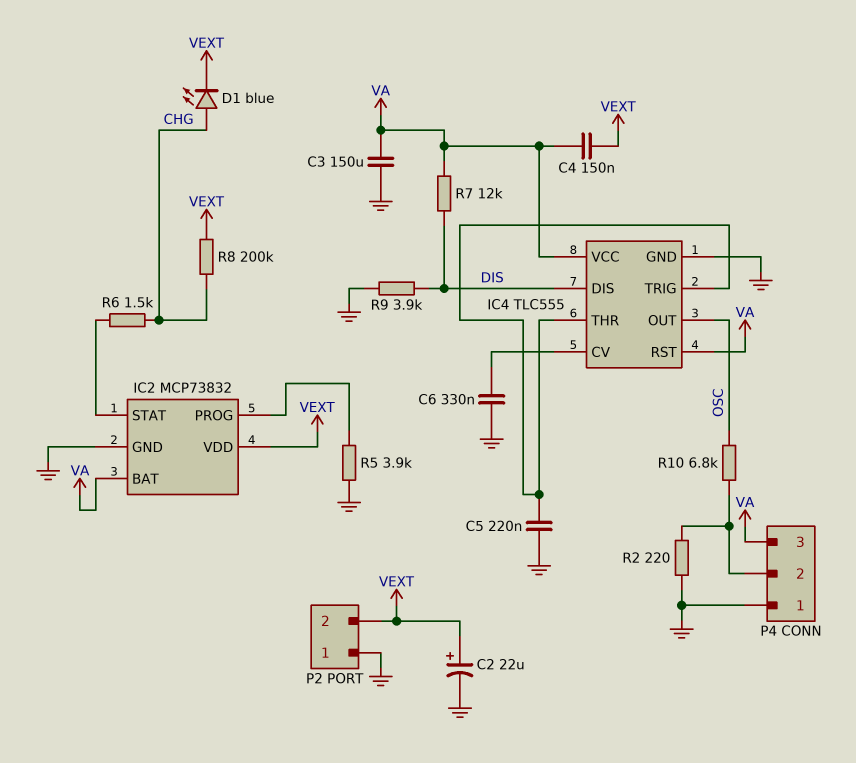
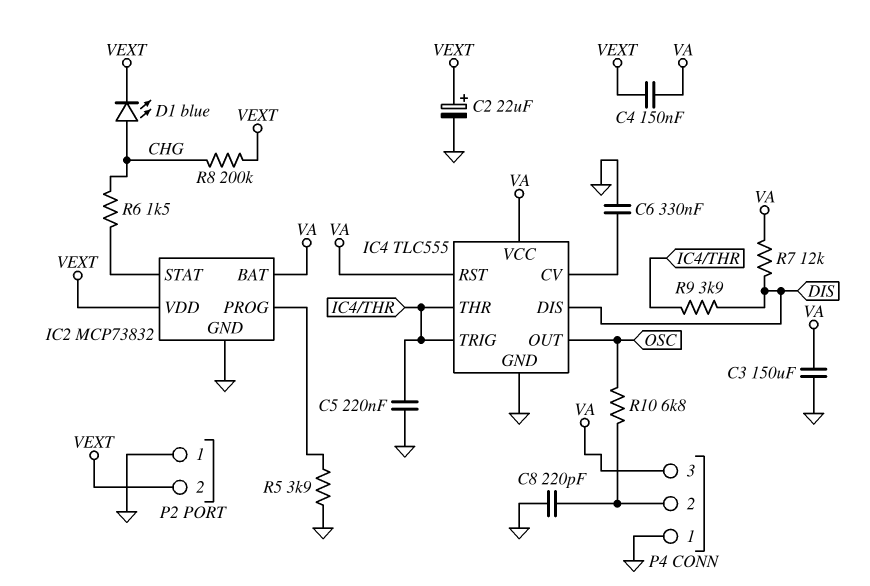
C8: none -> 220pF (GND, P4/2)
R2: 220 (GND, P4/2) -> none
R9: 3.9k (DIS, GND) -> 3.9k (DIS, IC4/THR)

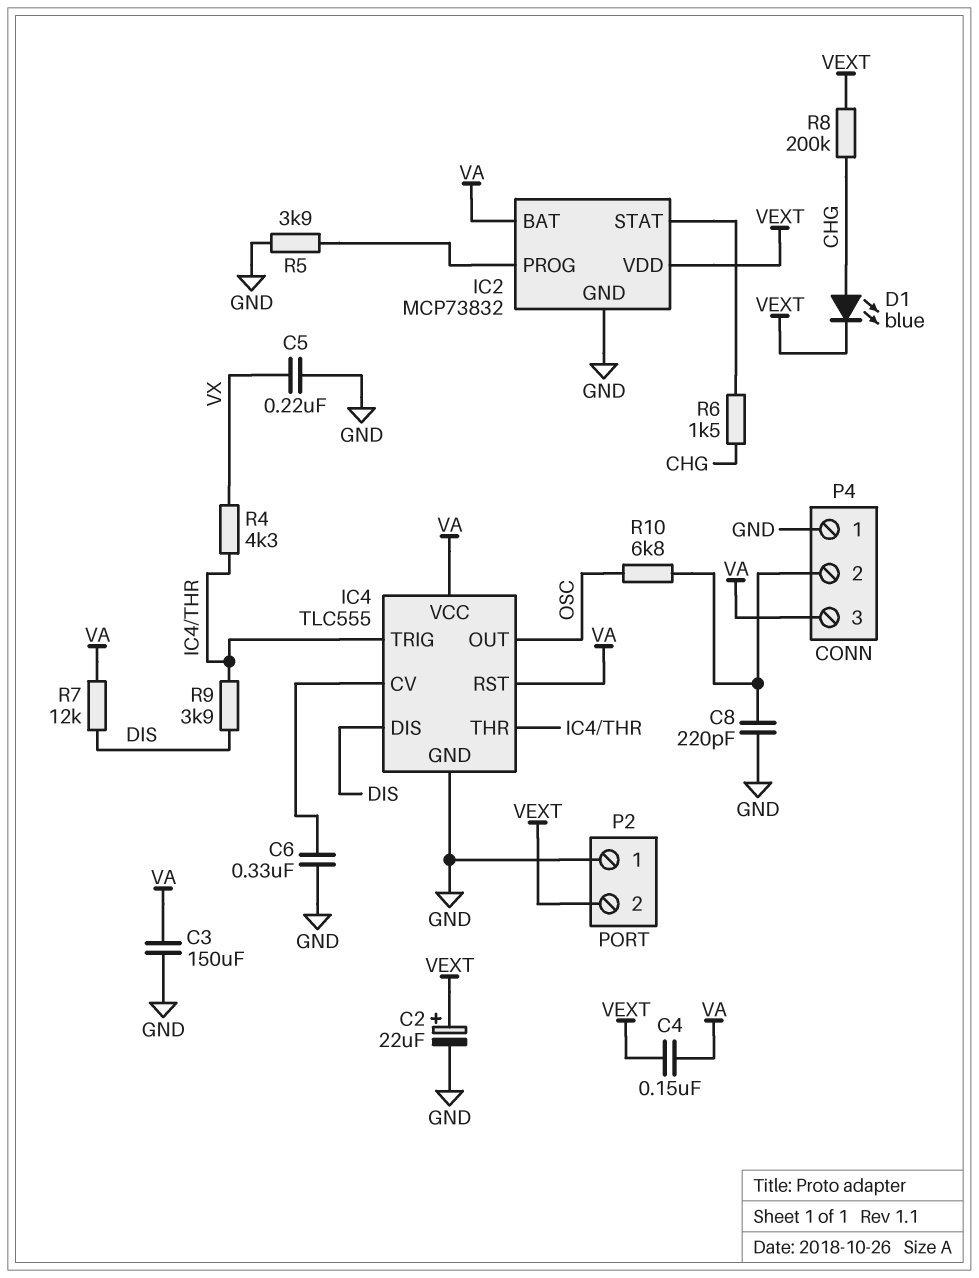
C5: 220nF (GND, IC4/THR) -> 220nF (GND, VX)
R4: none -> 4.3k (IC4/THR, VX)

